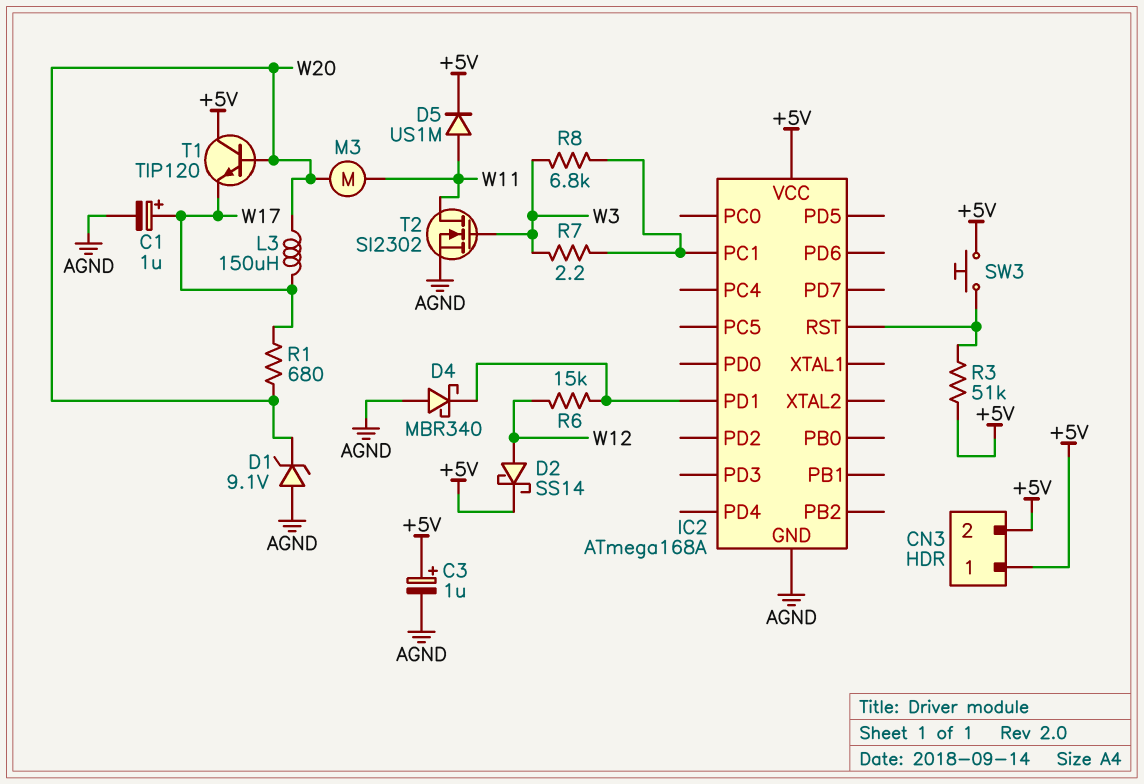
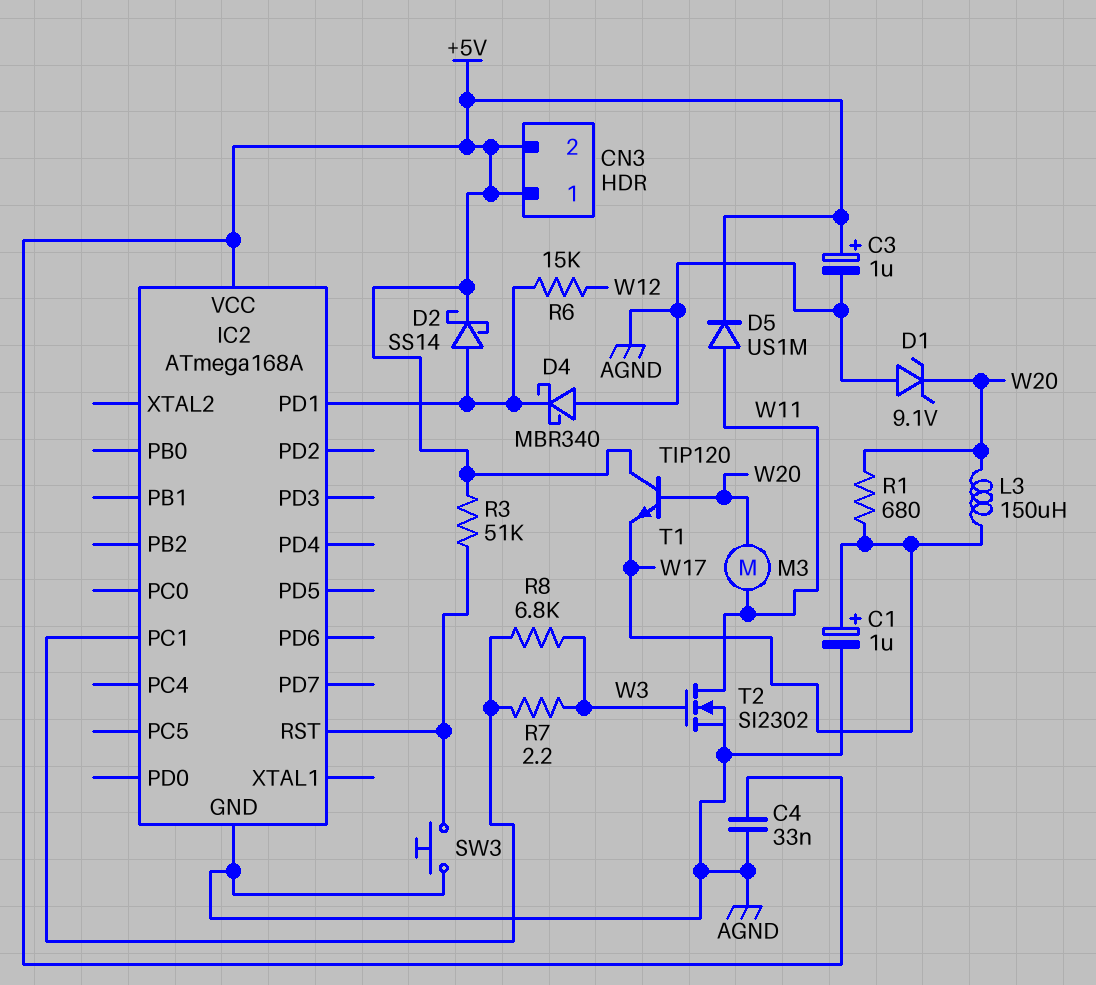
C4: none -> 33nF (+5V, AGND)
D2: schottky SS14 (A W12, K +5V) -> schottky SS14 (A IC2/PD1, K +5V)
SW3: button (+5V, IC2/RST) -> button (AGND, IC2/RST)

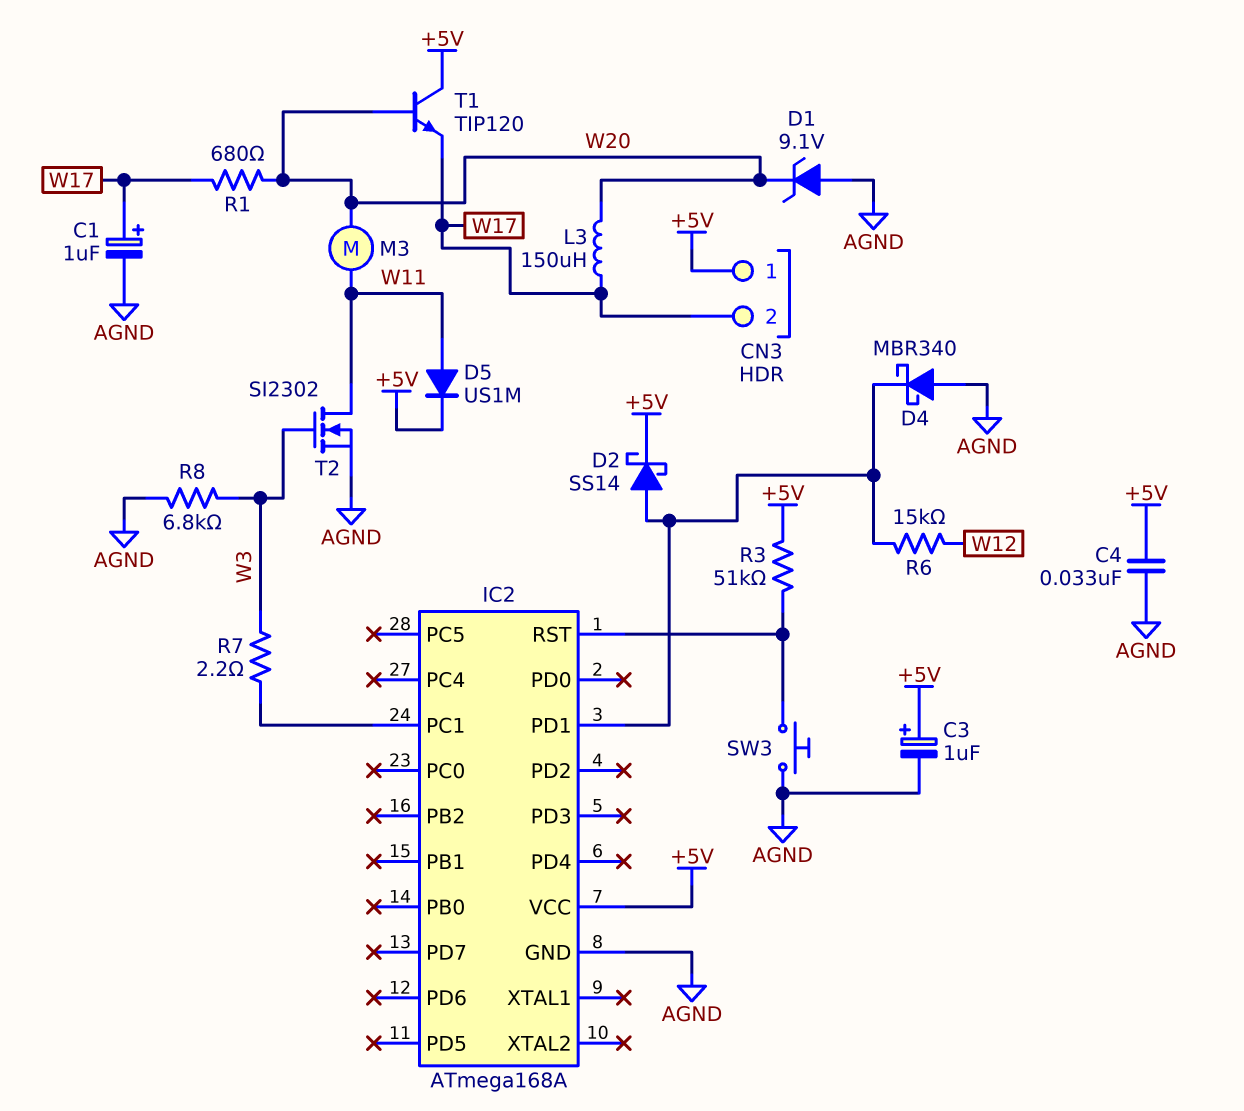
CN3 pin 2: +5V -> W17
R8: 6.8k (IC2/PC1, W3) -> 6.8k (AGND, W3)

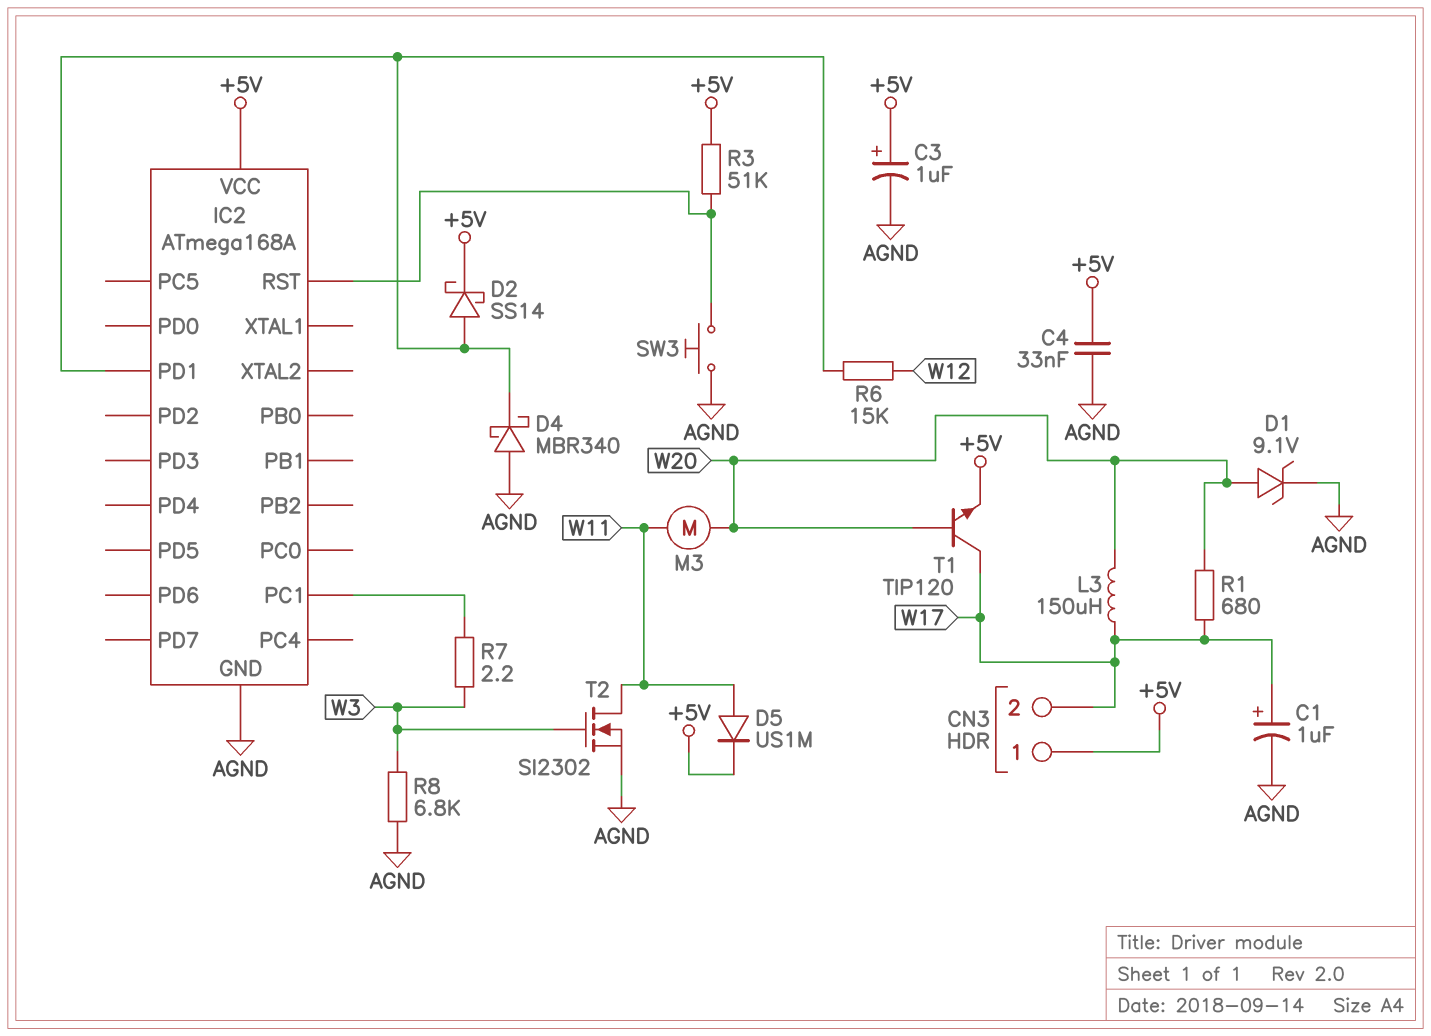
D1: zener 9.1V (A AGND, K W20) -> zener 9.1V (A W20, K AGND)
T1: NPN TIP120 (B W20, C +5V, E W17) -> NPN TIP120 (B W20, C W17, E +5V)

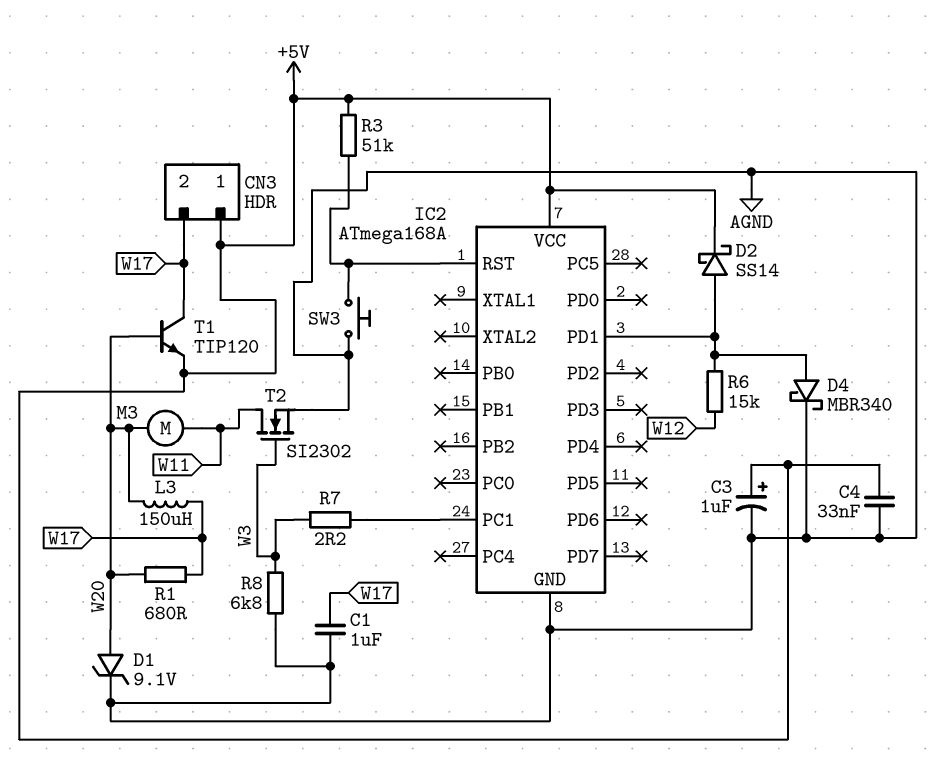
C1: 1uF (plus W17, minus AGND) -> 1uF (AGND, W17)
D4: schottky MBR340 (A AGND, K IC2/PD1) -> schottky MBR340 (A IC2/PD1, K AGND)
D5: diode US1M (A W11, K +5V) -> none

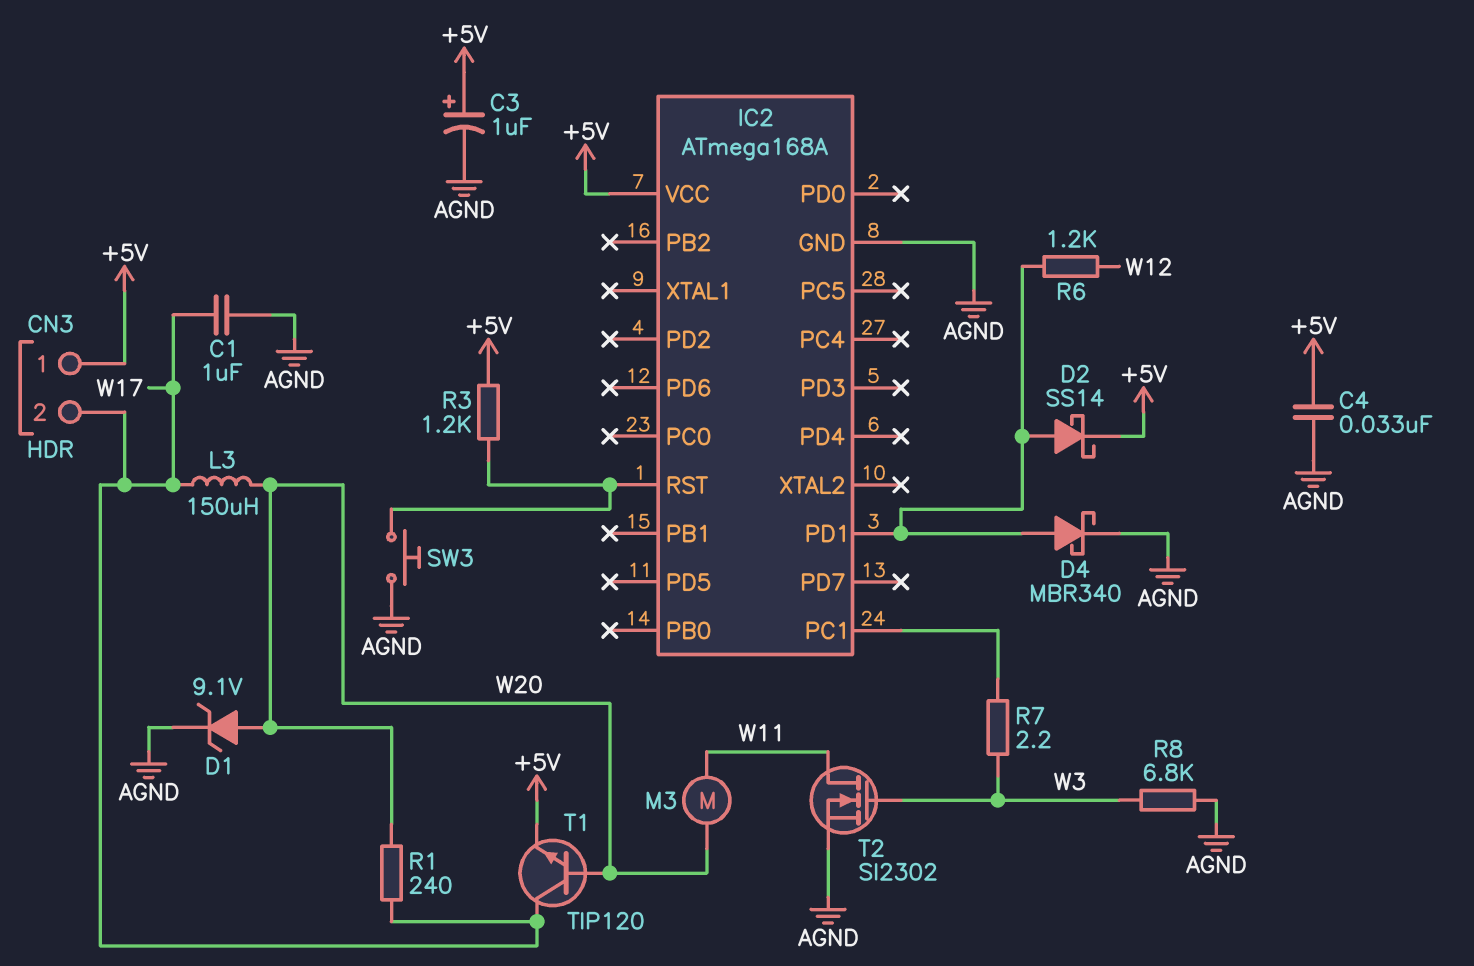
R1: 680 (W17, W20) -> 240 (W17, W20)
R3: 51k (+5V, IC2/RST) -> 1.2k (+5V, IC2/RST)
R6: 15k (IC2/PD1, W12) -> 1.2k (IC2/PD1, W12)

